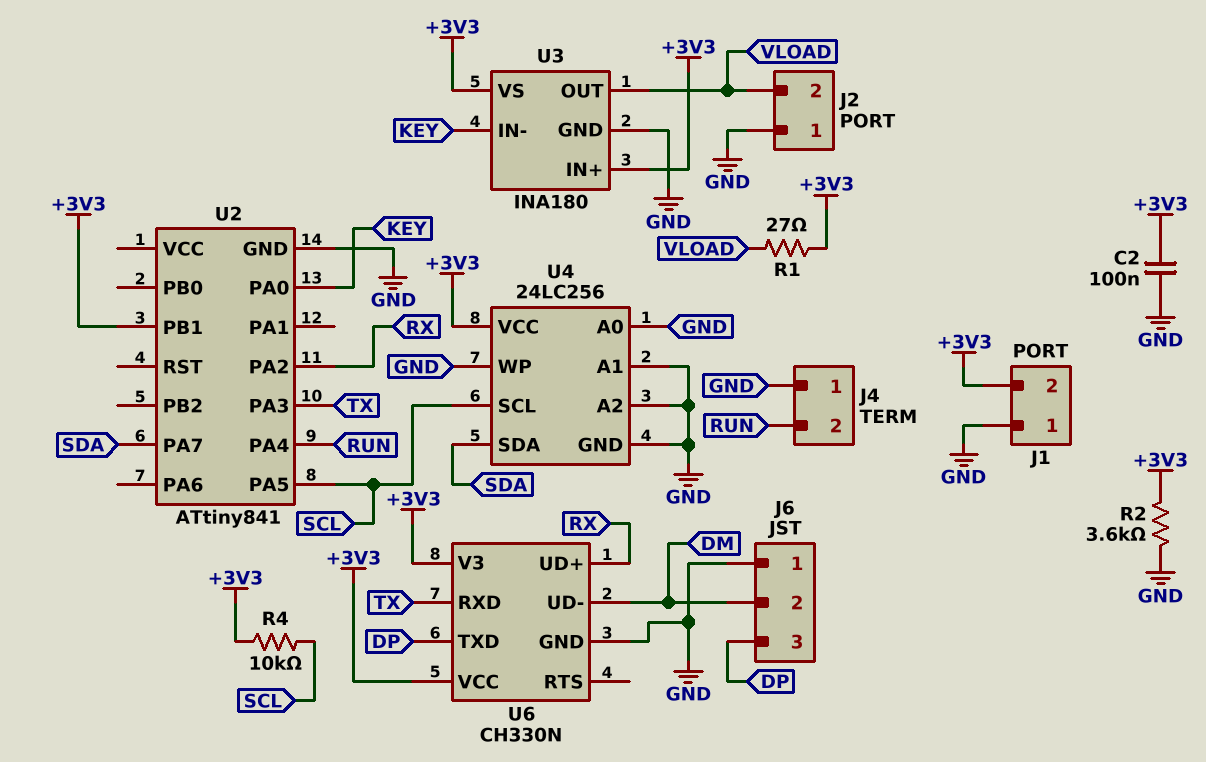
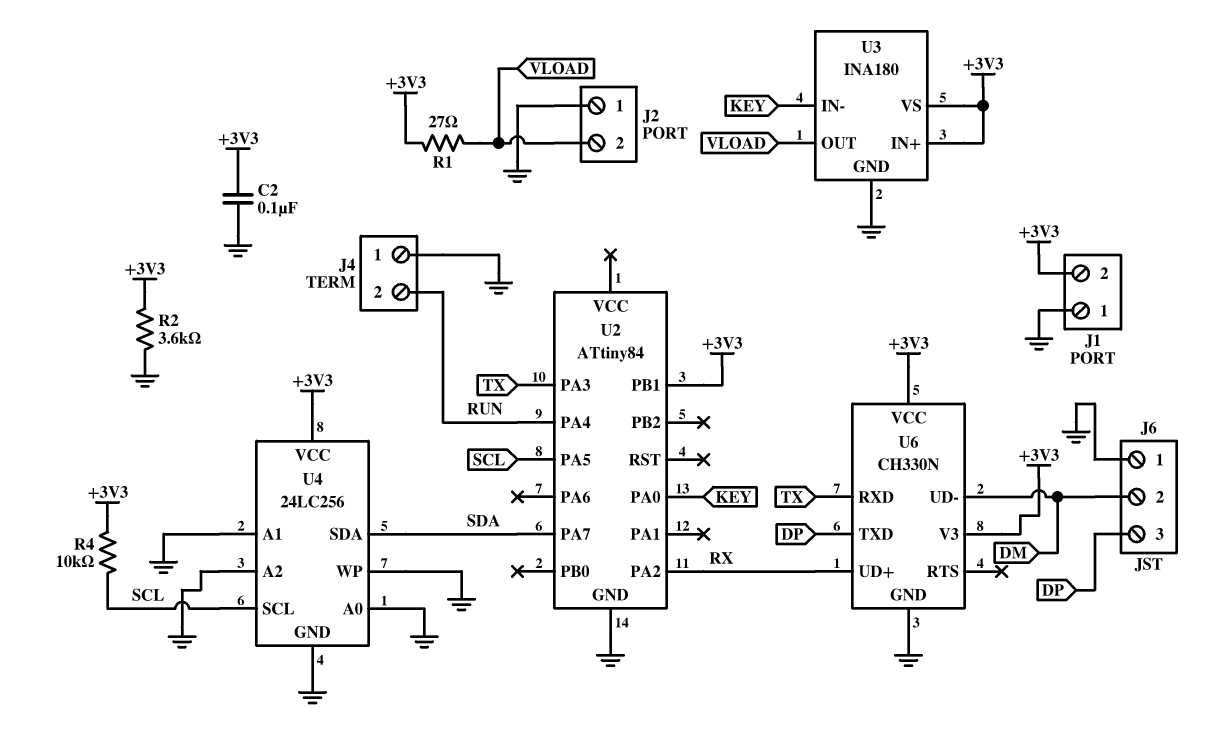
U2: ATtiny841 -> ATtiny84

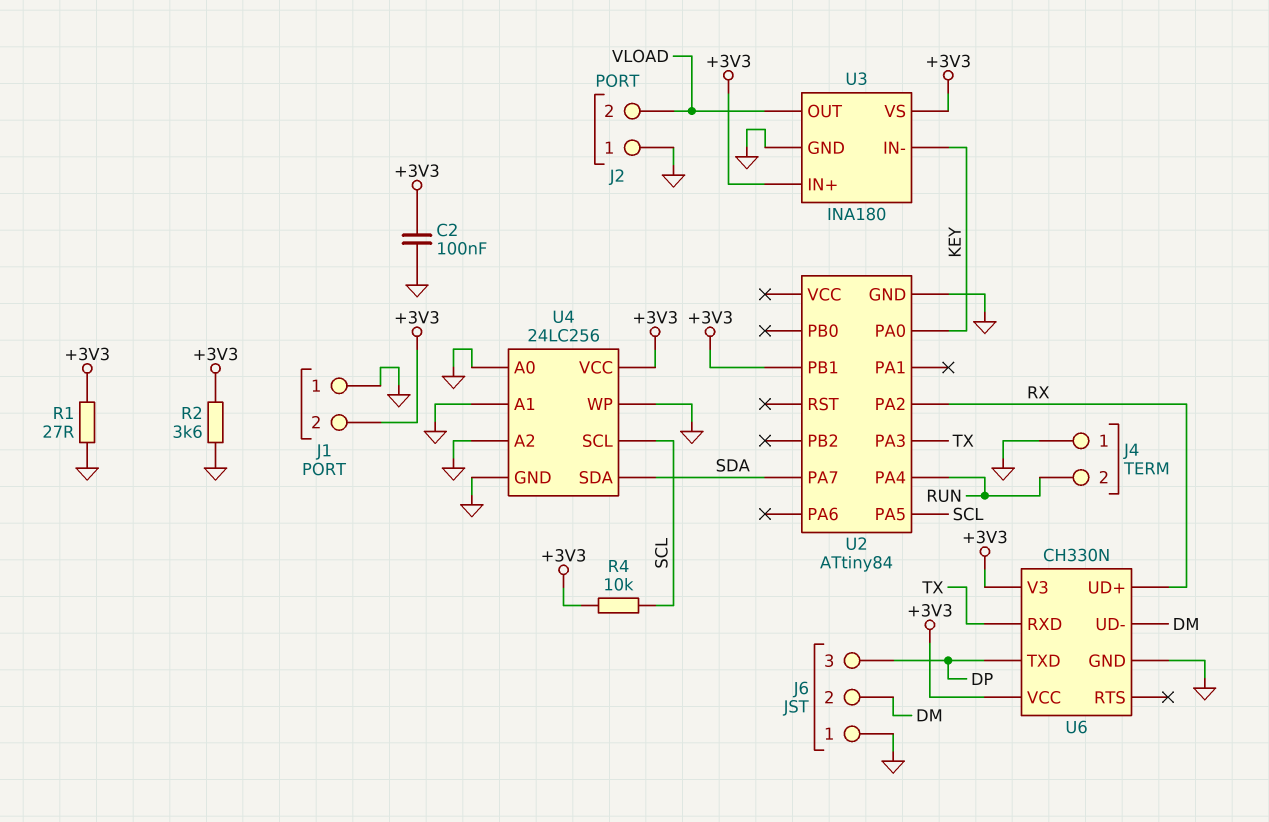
R1: 27 (+3V3, VLOAD) -> 27 (+3V3, GND)

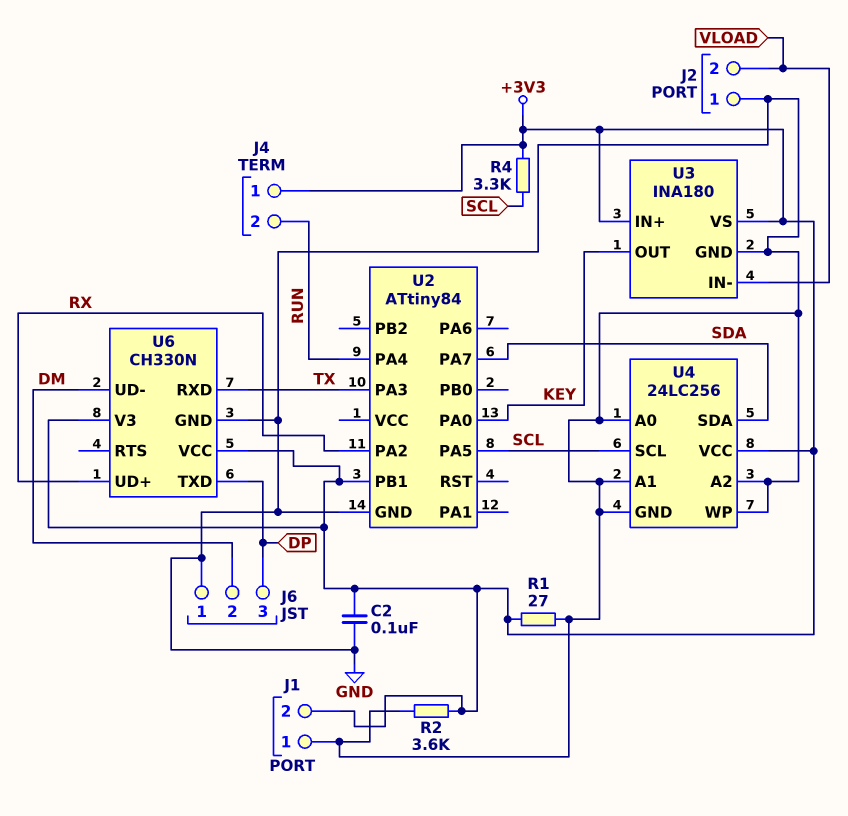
J4 pin 1: GND -> +3V3
R4: 10k (+3V3, SCL) -> 3.3k (+3V3, SCL)
U3 pin IN-: KEY -> VLOAD
U3 pin OUT: VLOAD -> KEY

